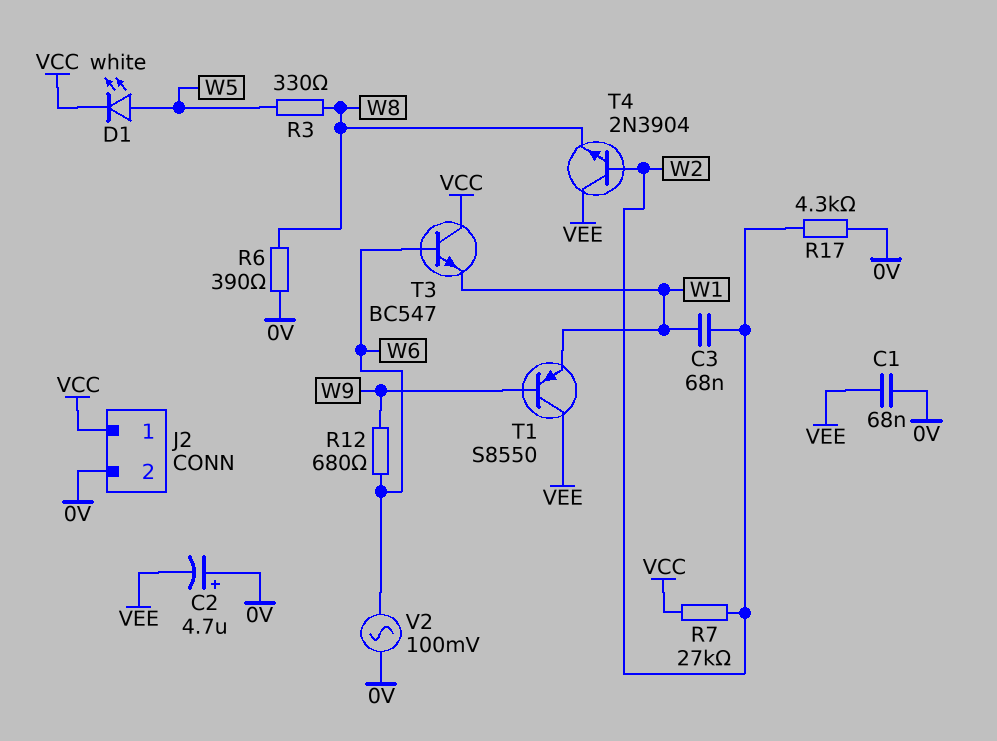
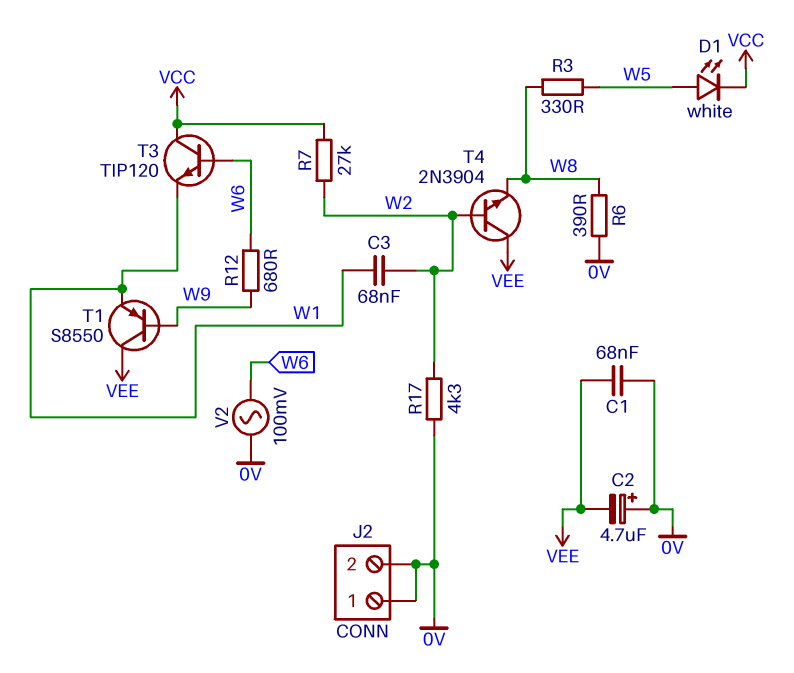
J2 pin 1: VCC -> 0V
T3: NPN BC547 (B W6, C VCC, E W1) -> NPN TIP120 (B W6, C VCC, E W1)

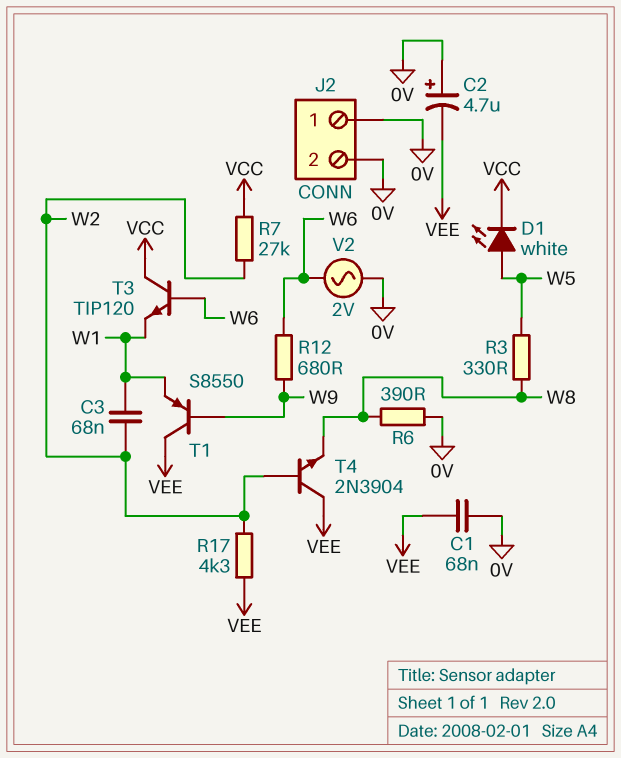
R17: 4.3k (0V, W2) -> 4.3k (VEE, W2)
V2: AC 100mV (0V, W6) -> AC 2V (0V, W6)

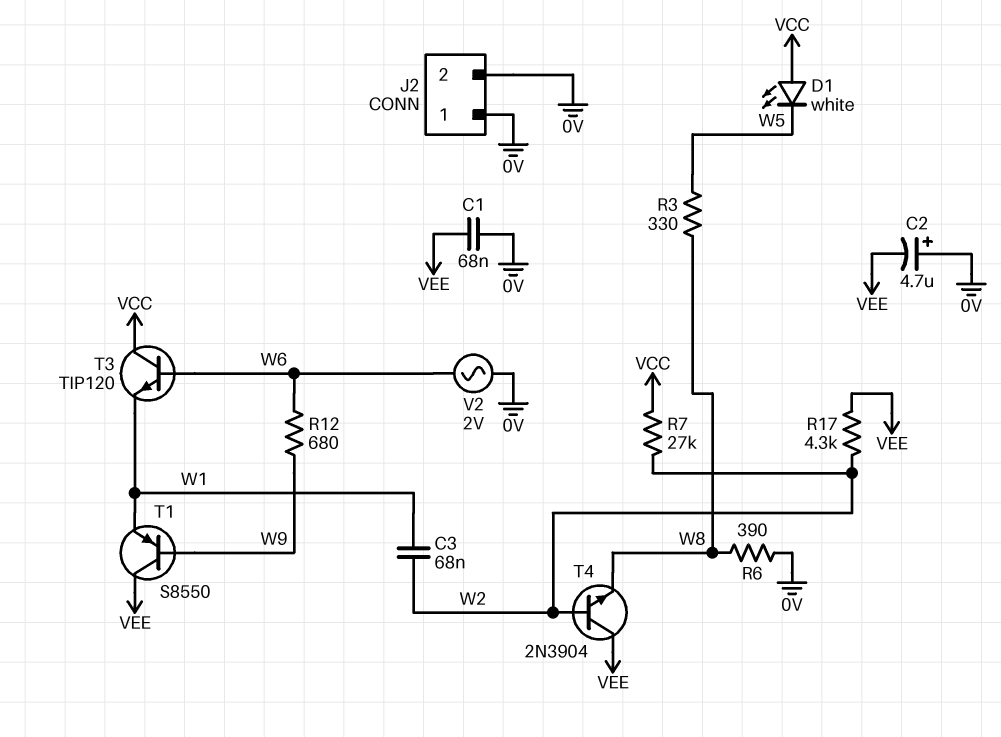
D1: LED white (A W5, K VCC) -> LED white (A VCC, K W5)

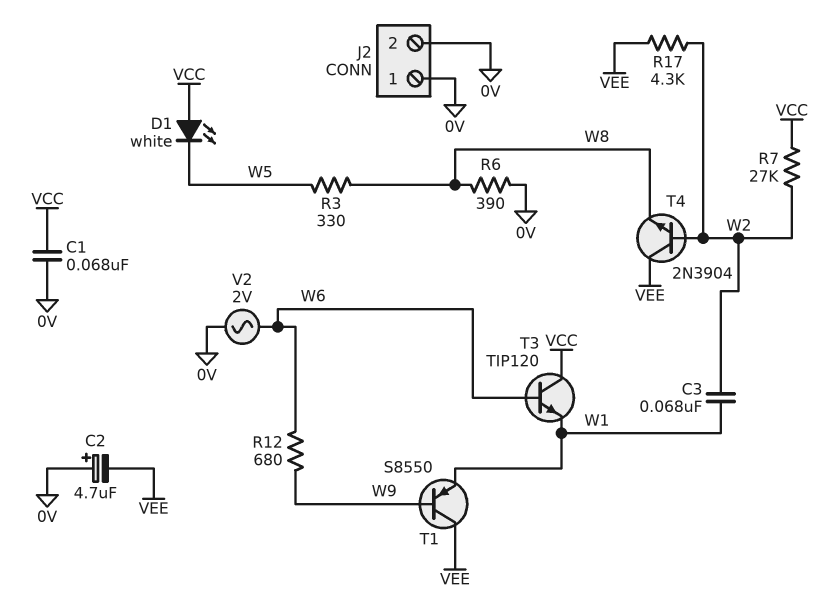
C1: 68nF (0V, VEE) -> 68nF (0V, VCC)

